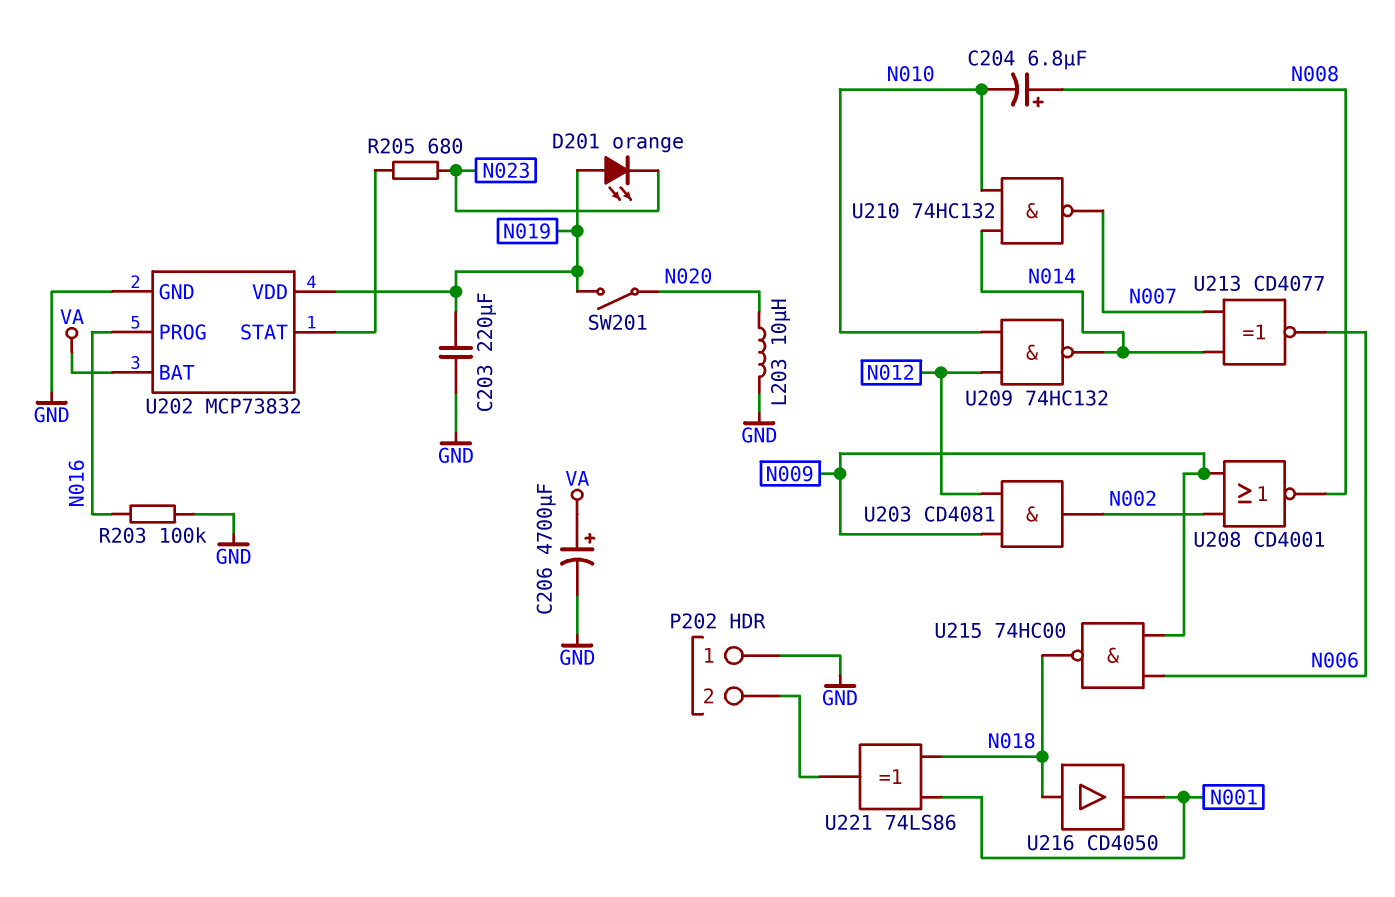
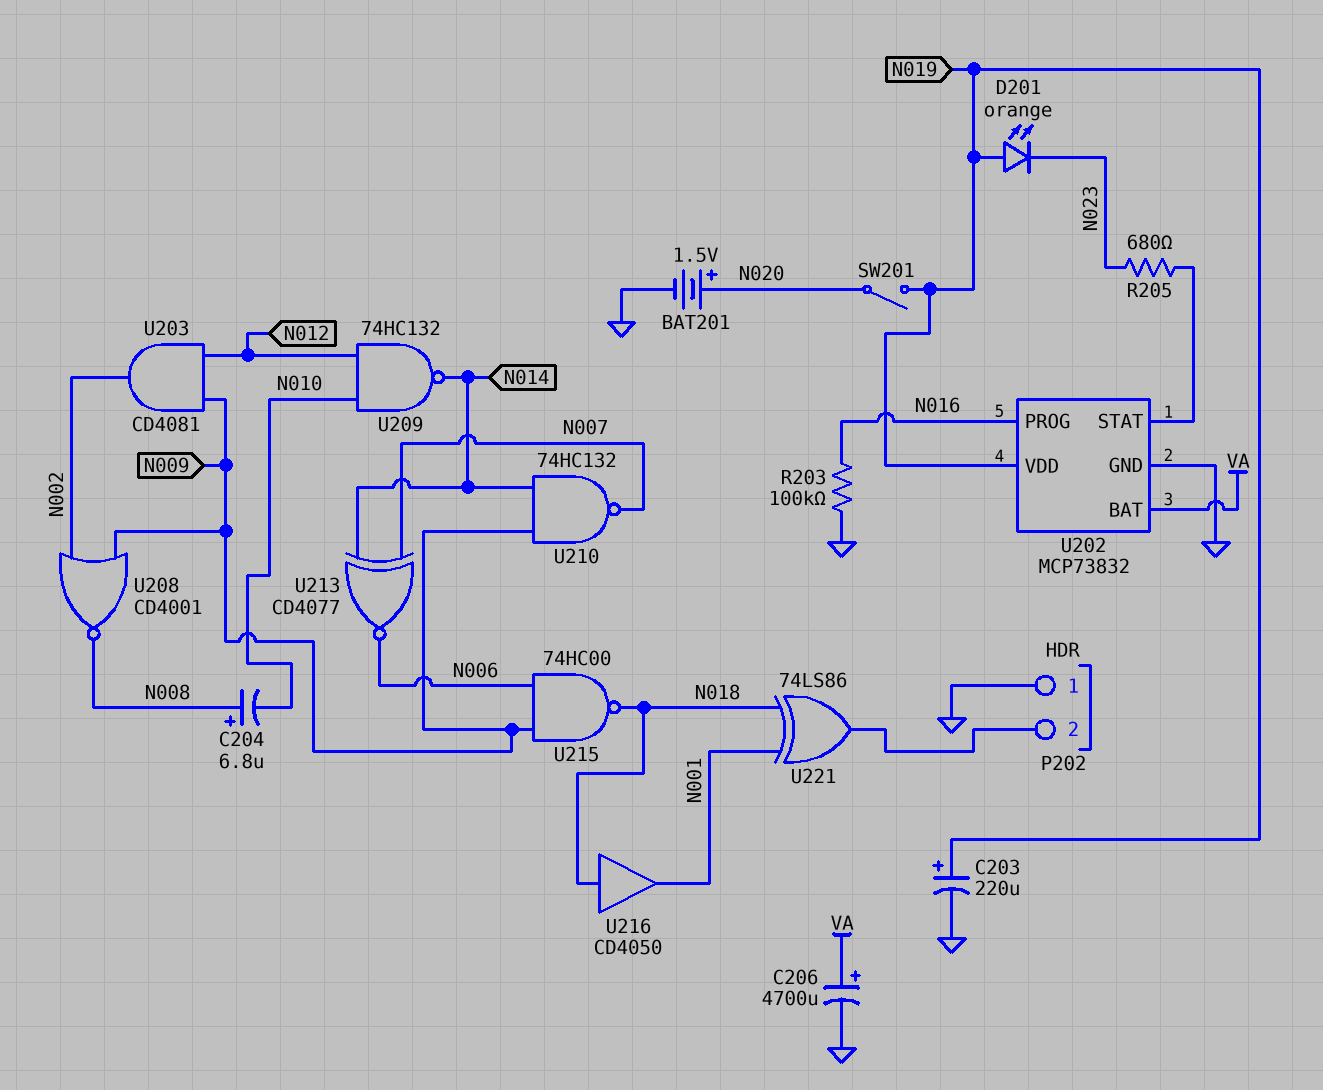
BAT201: none -> 1.5V (plus N020, minus GND)
C203: 220uF (GND, N019) -> 220uF (plus N019, minus GND)
L203: 10uH (GND, N020) -> none
U210: NAND 74HC132 (in N010, in N014, out N007) -> NAND 74HC132 (in N009, in N014, out N007)

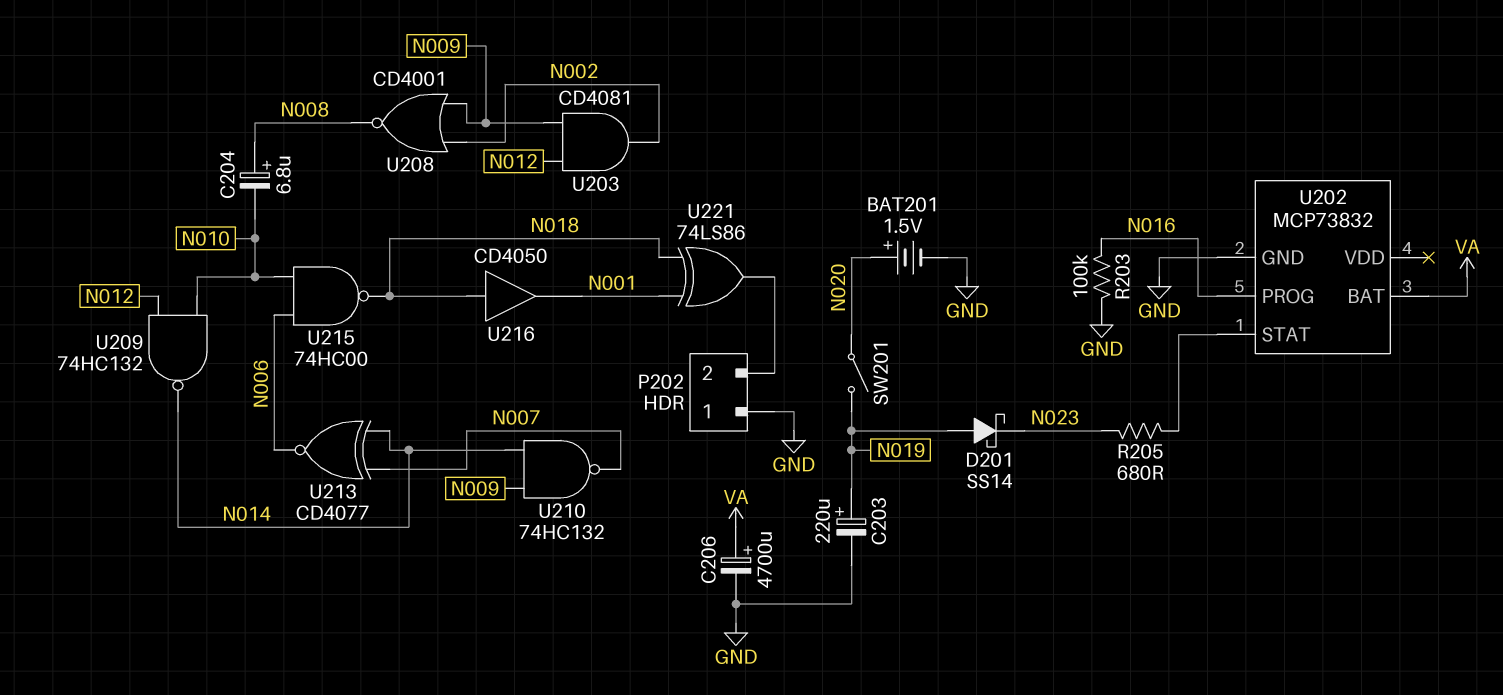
D201: LED orange (A N019, K N023) -> schottky SS14 (A N019, K N023)
U202 pin VDD: N019 -> none
U215: NAND 74HC00 (in N006, in N009, out N018) -> NAND 74HC00 (in N006, in N010, out N018)

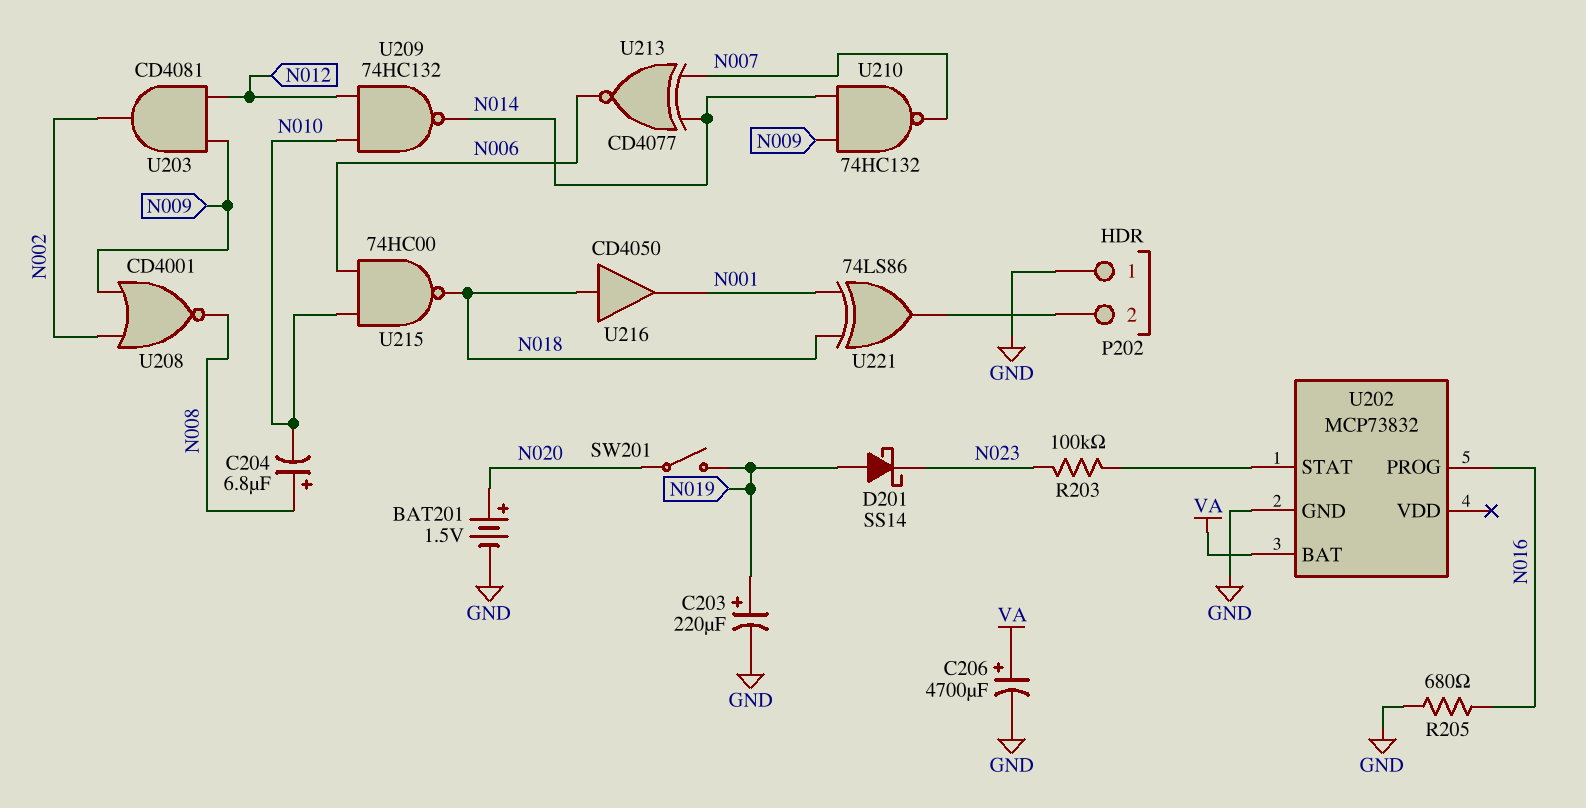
R203: 100k (GND, N016) -> 100k (N023, U202/STAT)
R205: 680 (N023, U202/STAT) -> 680 (GND, N016)

